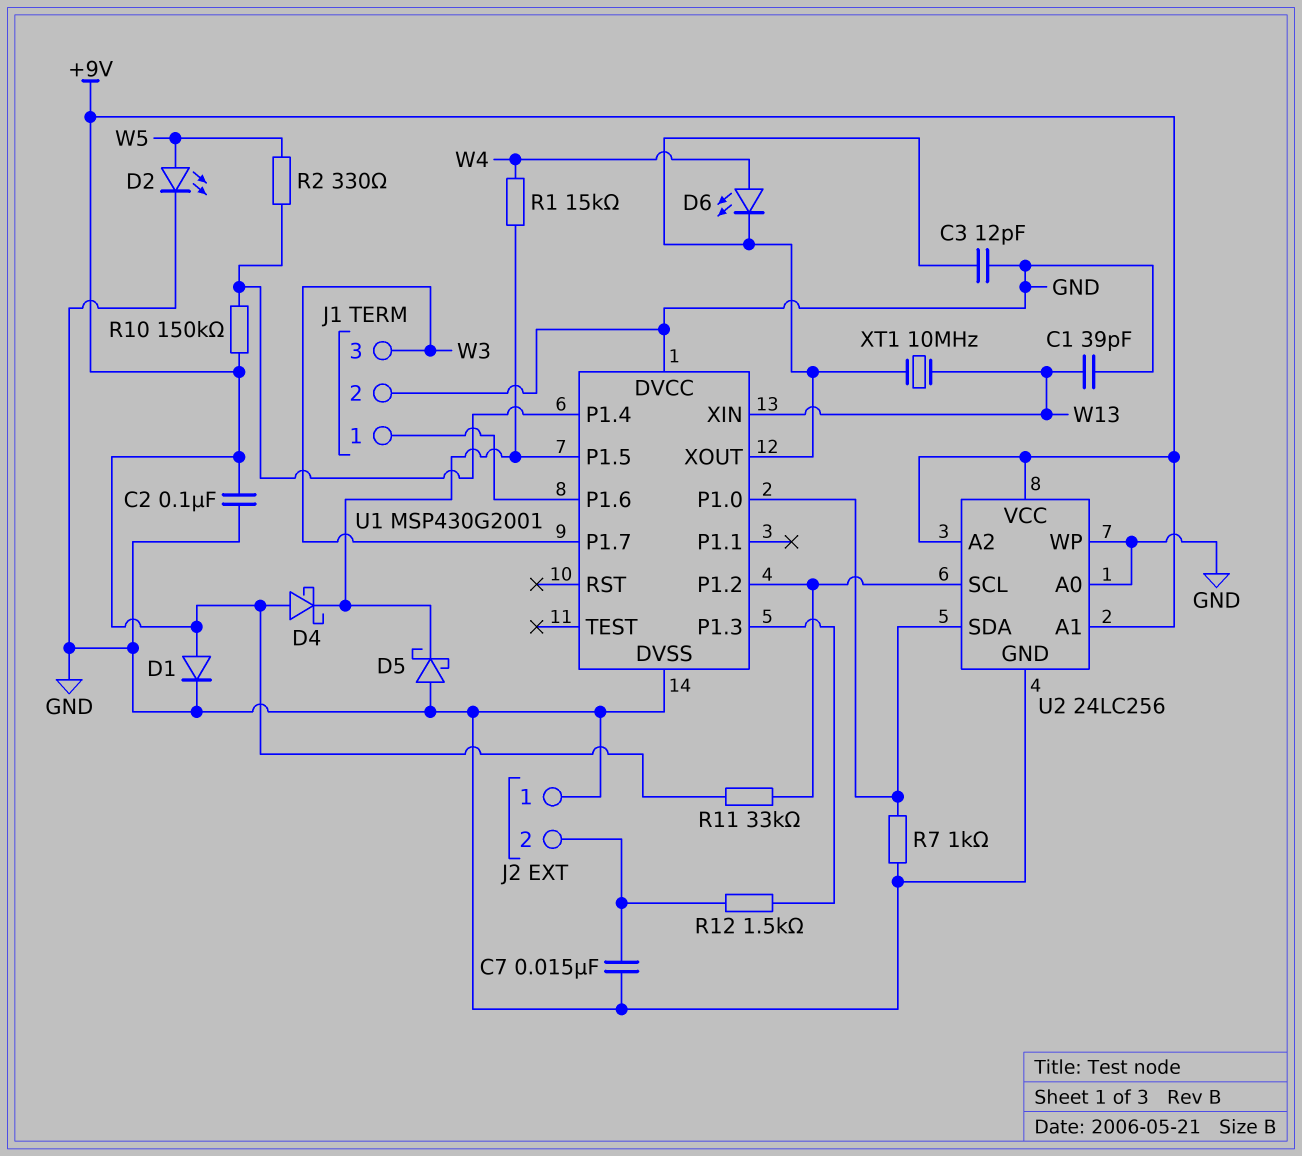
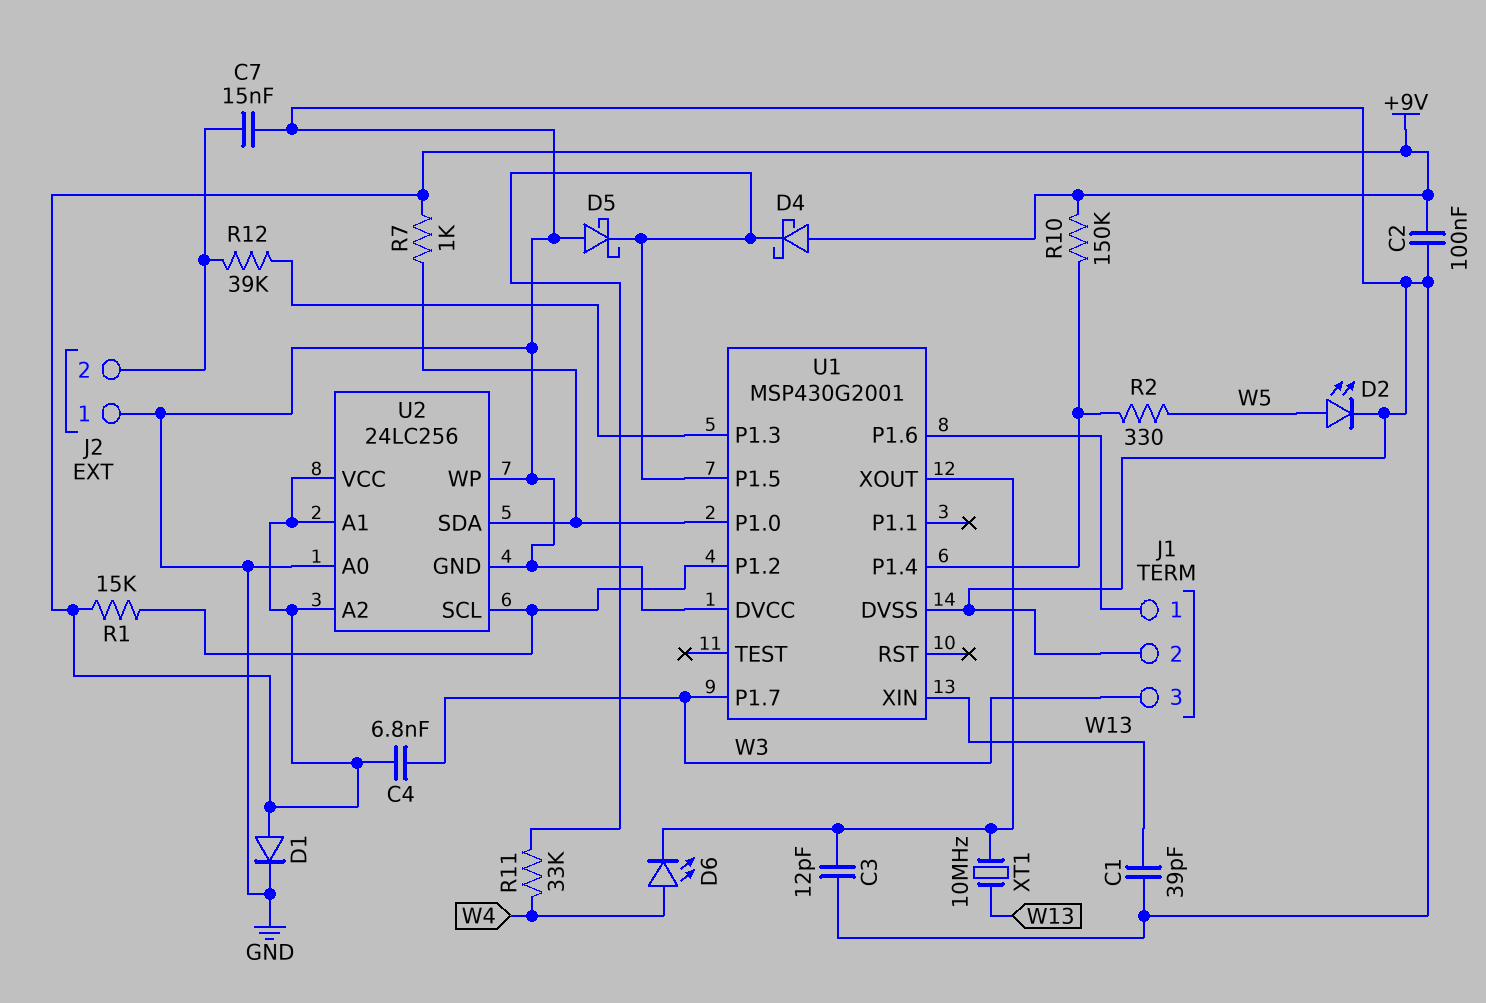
C4: none -> 6.8nF (+9V, W3)
R1: 15k (U1/P1.5, W4) -> 15k (+9V, U1/P1.2)
R7: 1k (GND, U1/P1.0) -> 1k (+9V, U1/P1.0)
R11: 33k (+9V, U1/P1.2) -> 33k (U1/P1.5, W4)
R12: 1.5k (J2/2, U1/P1.3) -> 39k (J2/2, U1/P1.3)

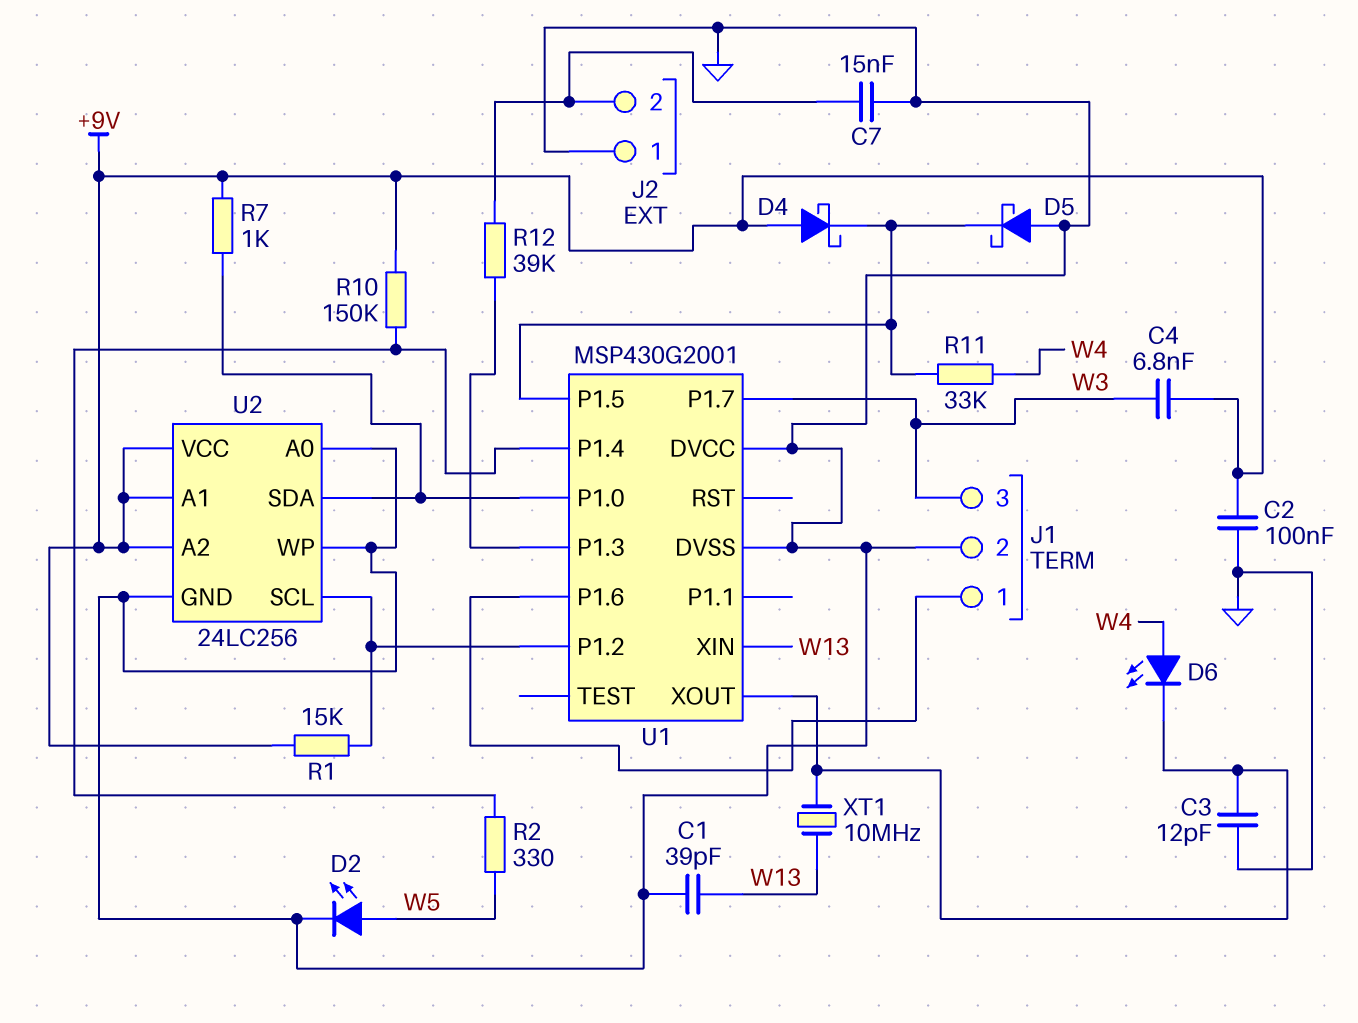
D1: diode (A +9V, K GND) -> none

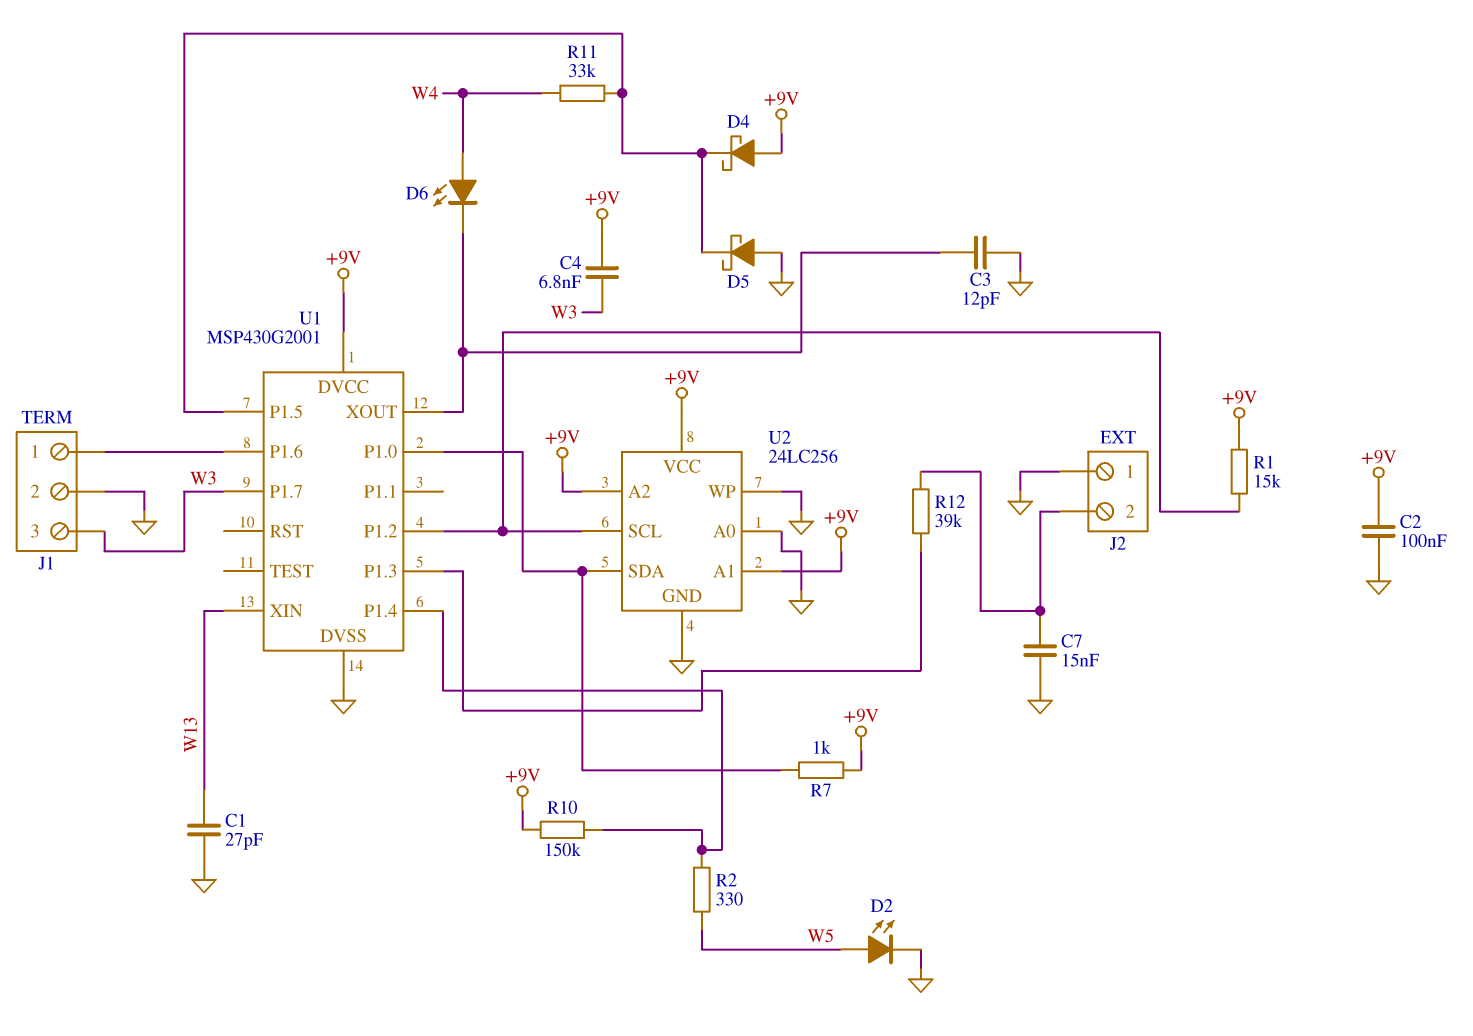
C1: 39pF (GND, W13) -> 27pF (GND, W13)
U1 pin DVCC: GND -> +9V
XT1: 10MHz (U1/XOUT, W13) -> none

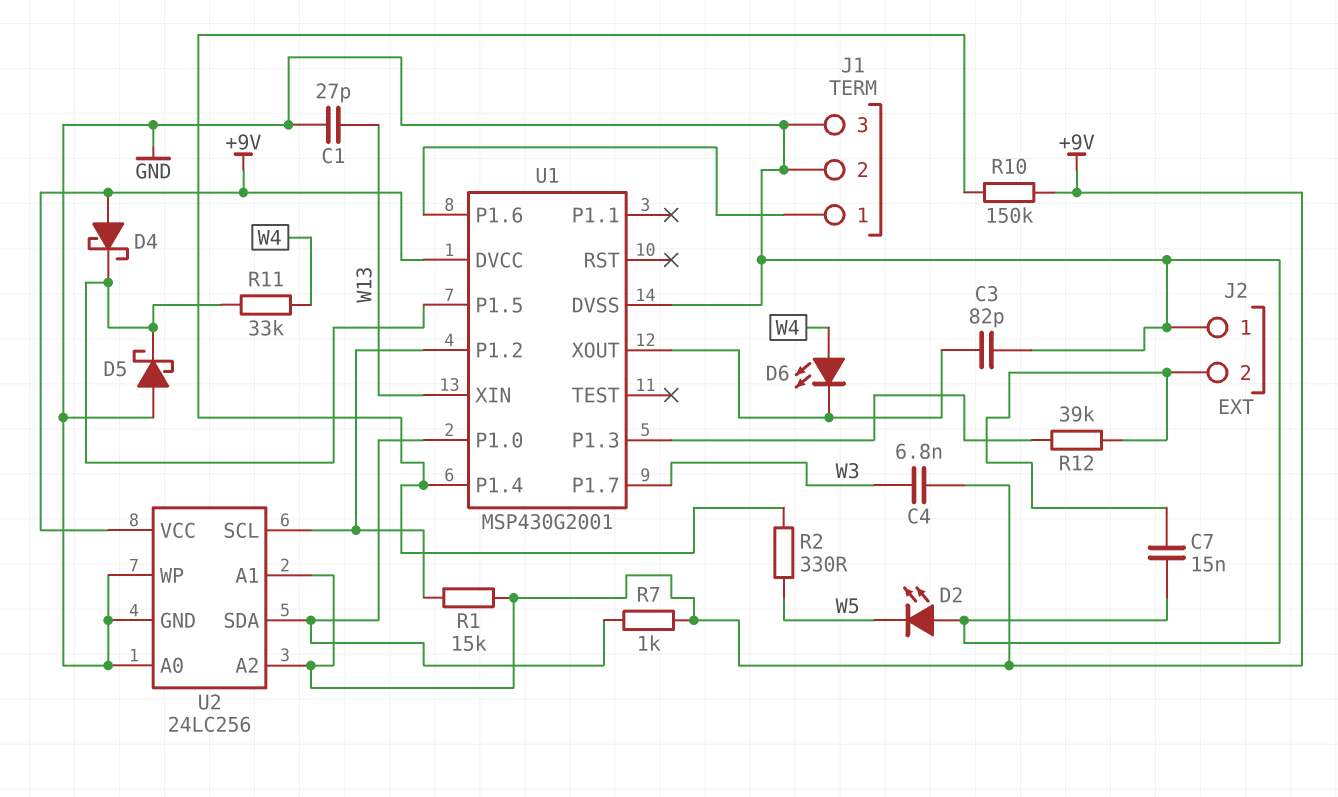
C2: 100nF (+9V, GND) -> none
C3: 12pF (GND, U1/XOUT) -> 82pF (GND, U1/XOUT)
D2: LED (A W5, K GND) -> LED (A GND, K W5)
J1 pin 3: W3 -> GND

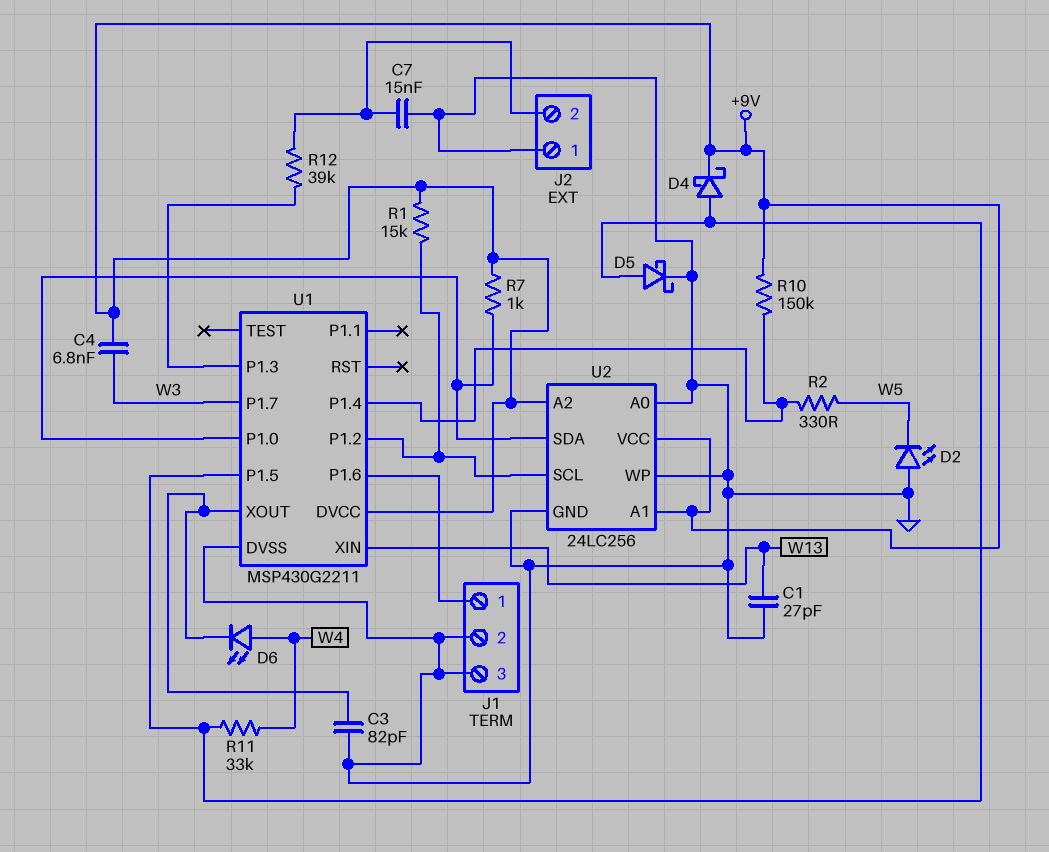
D4: schottky (A +9V, K U1/P1.5) -> schottky (A U1/P1.5, K +9V)
D5: schottky (A GND, K U1/P1.5) -> schottky (A U1/P1.5, K GND)
U1: MSP430G2001 -> MSP430G2211

